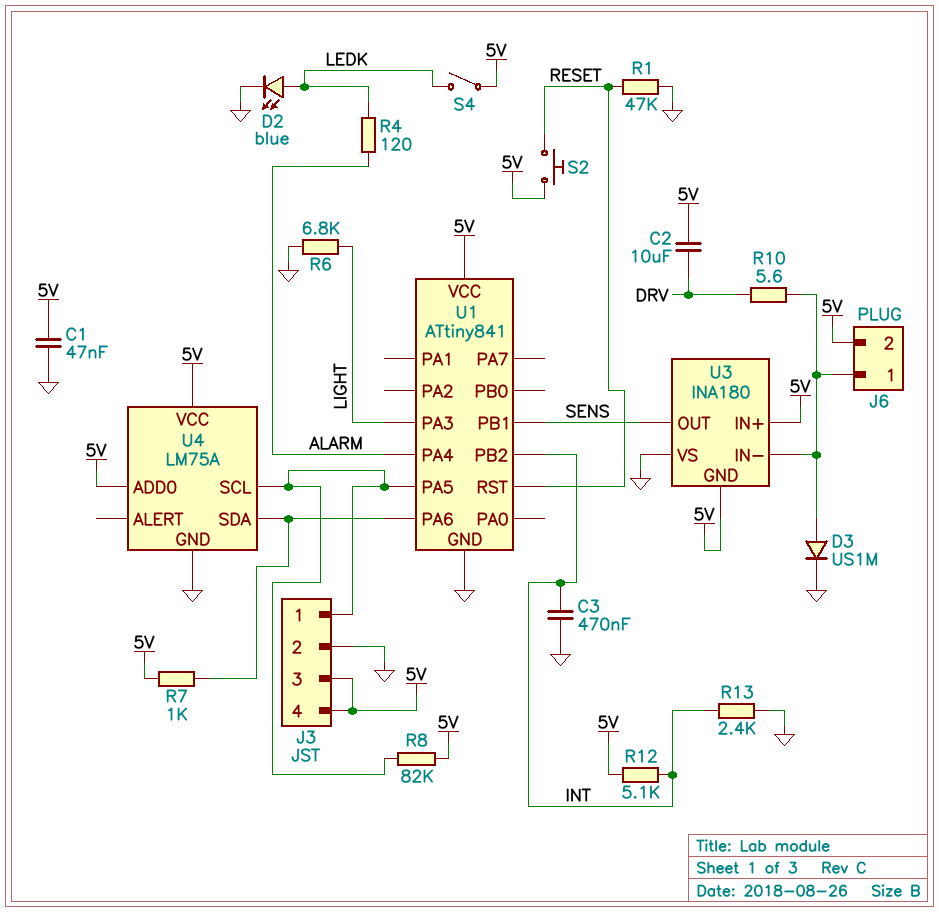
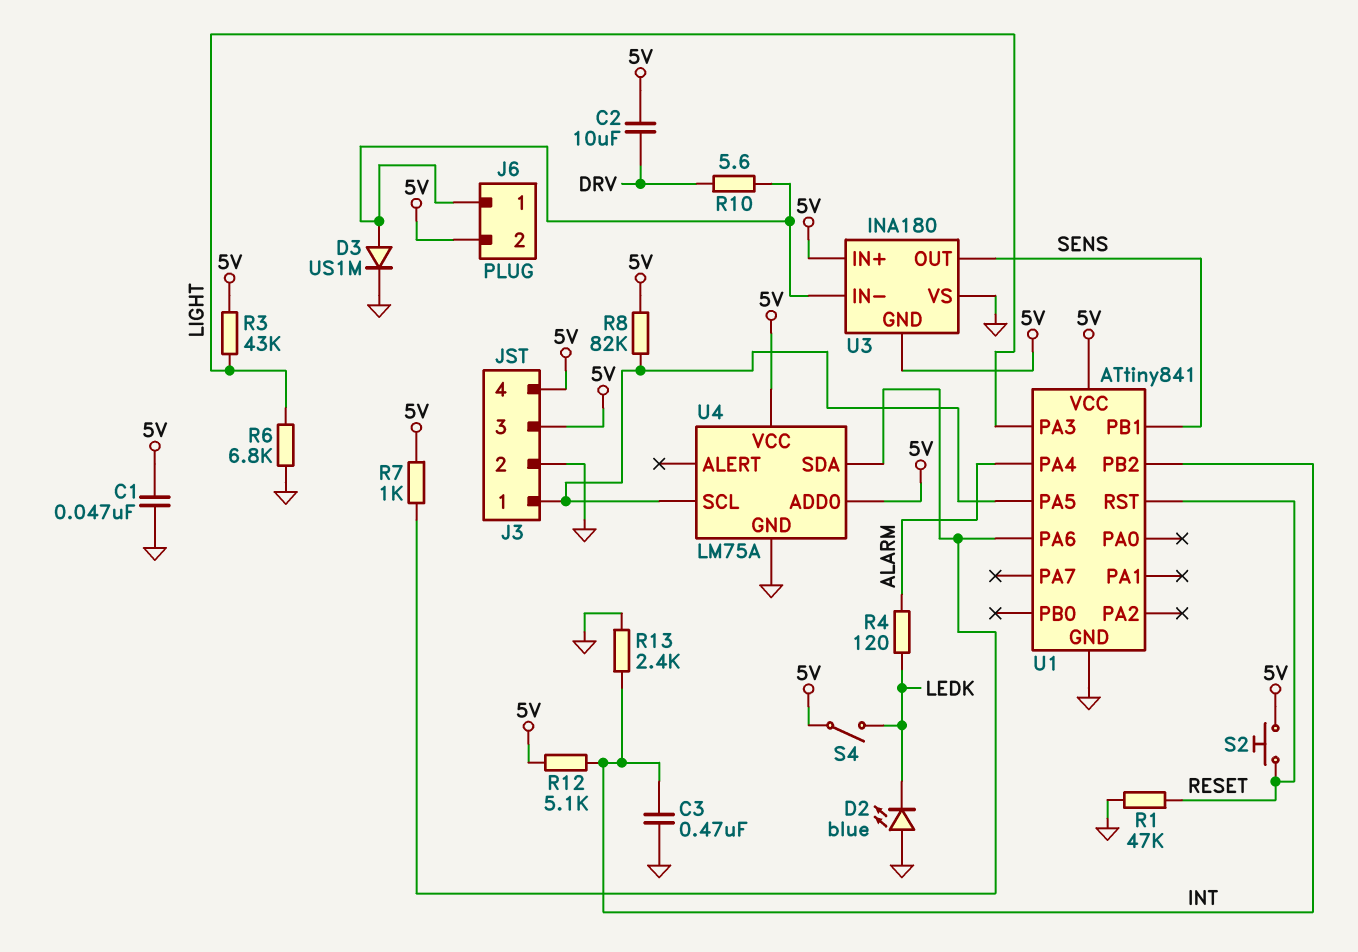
D2: LED blue (A LEDK, K GND) -> LED blue (A GND, K LEDK)
R3: none -> 43k (5V, LIGHT)

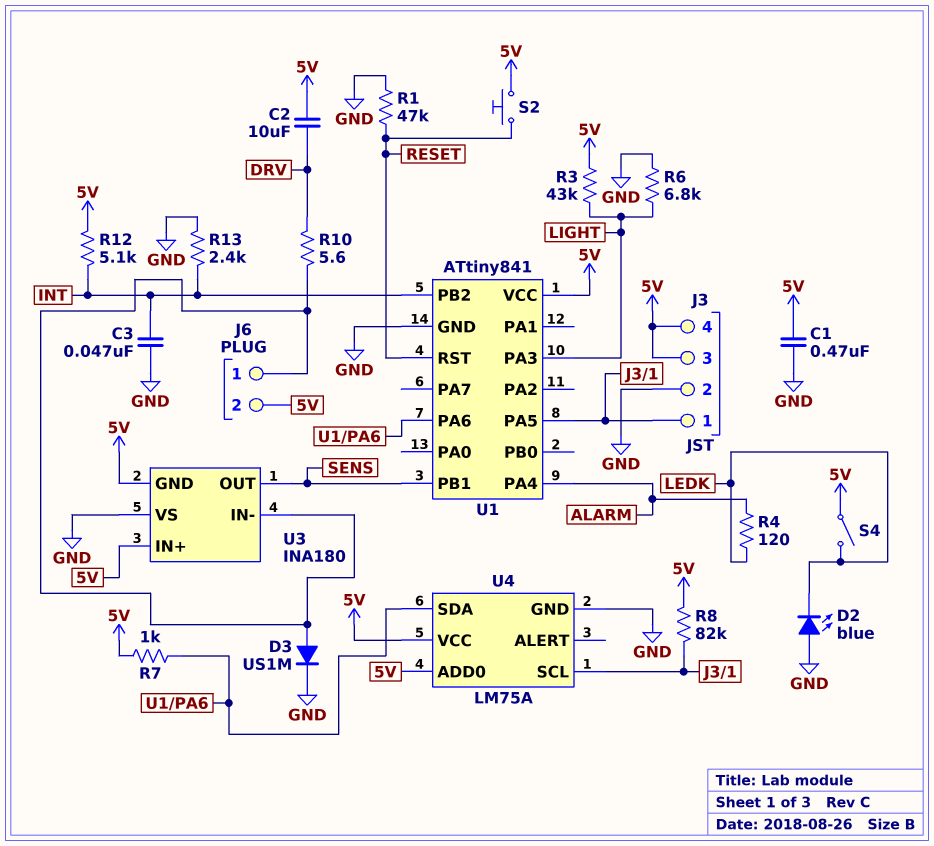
C1: 47nF (5V, GND) -> 470nF (5V, GND)
C3: 470nF (GND, INT) -> 47nF (GND, INT)

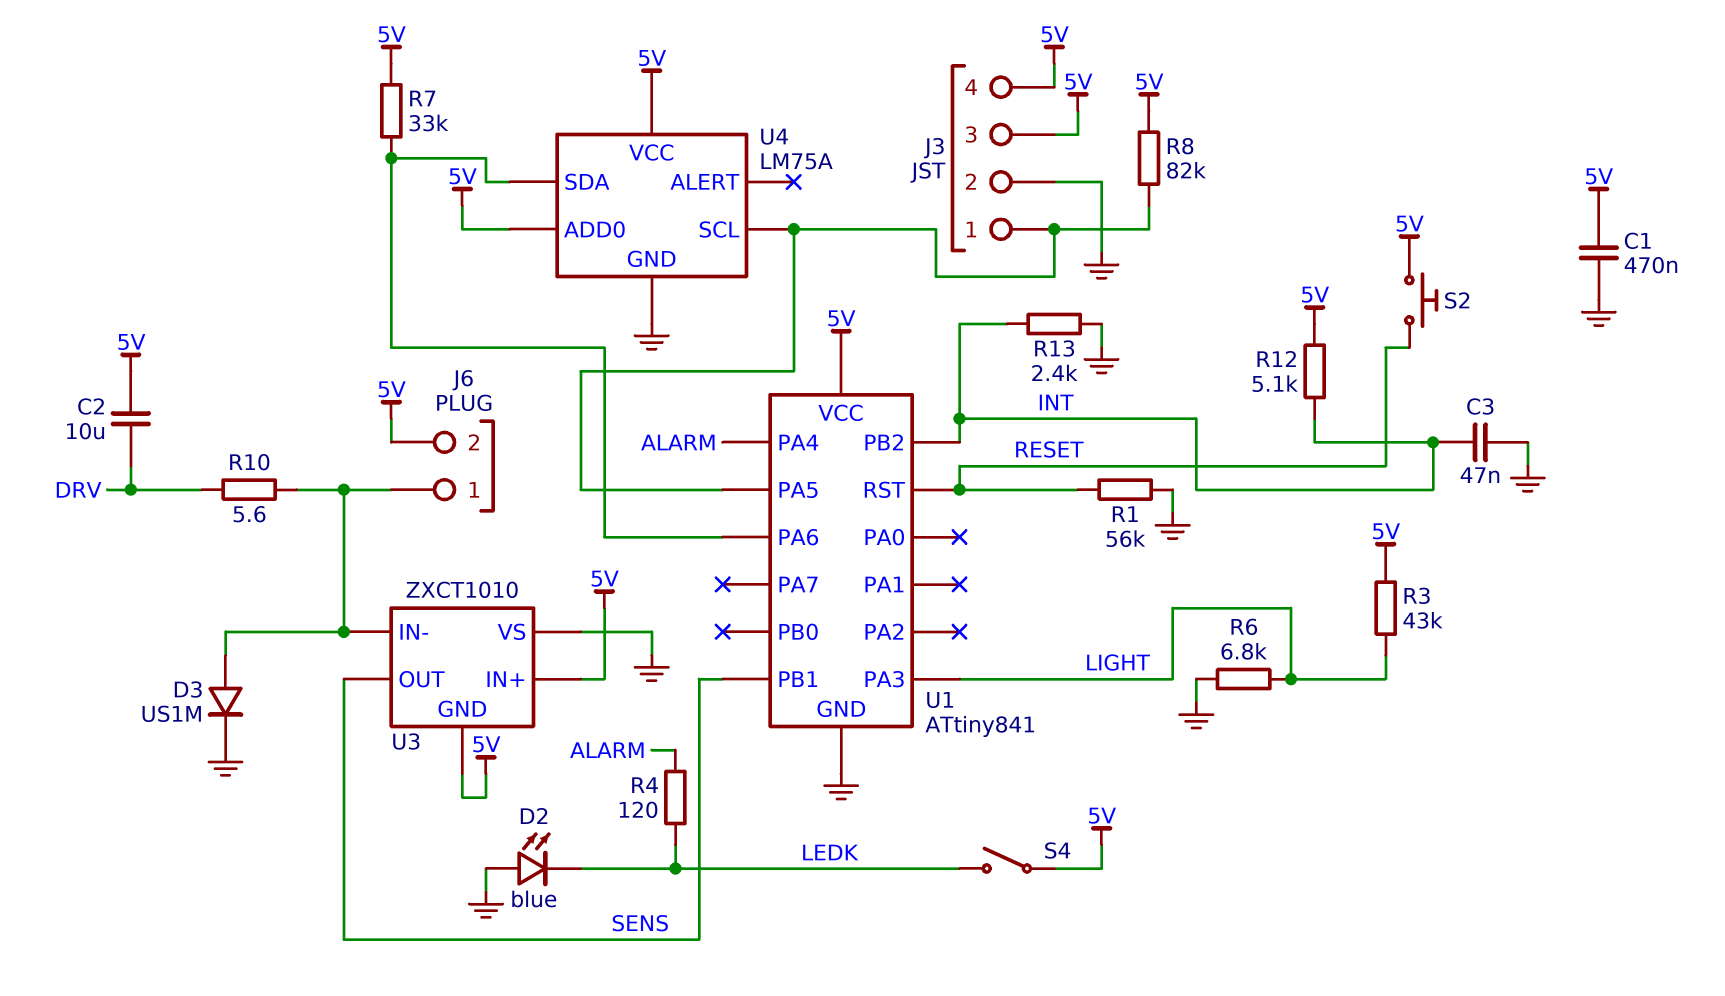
R1: 47k (GND, RESET) -> 56k (GND, RESET)
R7: 1k (5V, U1/PA6) -> 33k (5V, U1/PA6)
U3: INA180 -> ZXCT1010

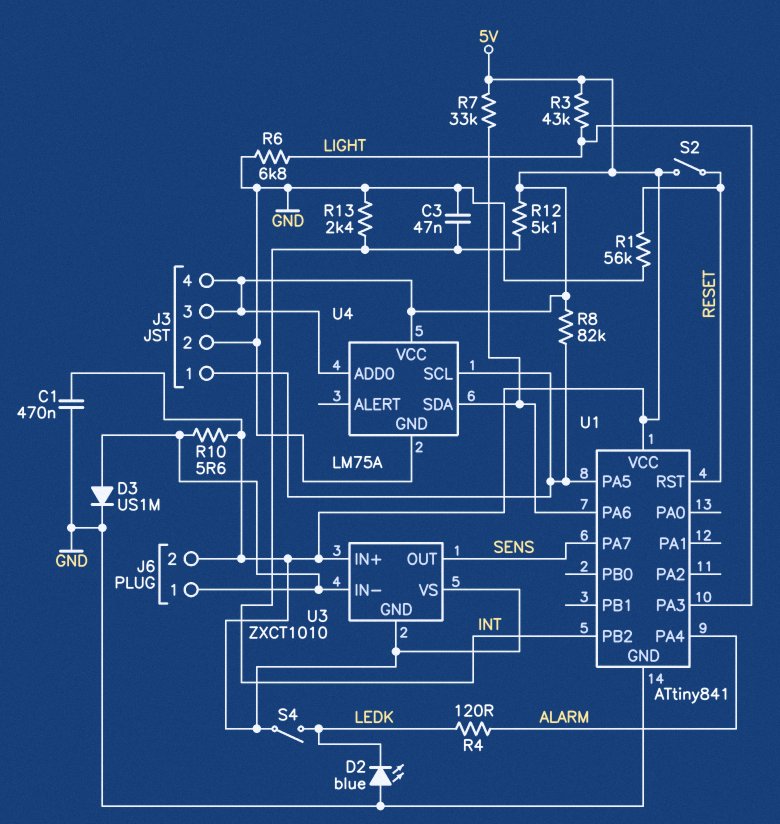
C2: 10uF (5V, DRV) -> none
R10: 5.6 (DRV, J6/1) -> 5.6 (5V, J6/1)
S2: button (5V, RESET) -> switch (5V, RESET)
U1 pin PA7: none -> SENS
U1 pin PB1: SENS -> none
U3 pin VS: GND -> 5V

